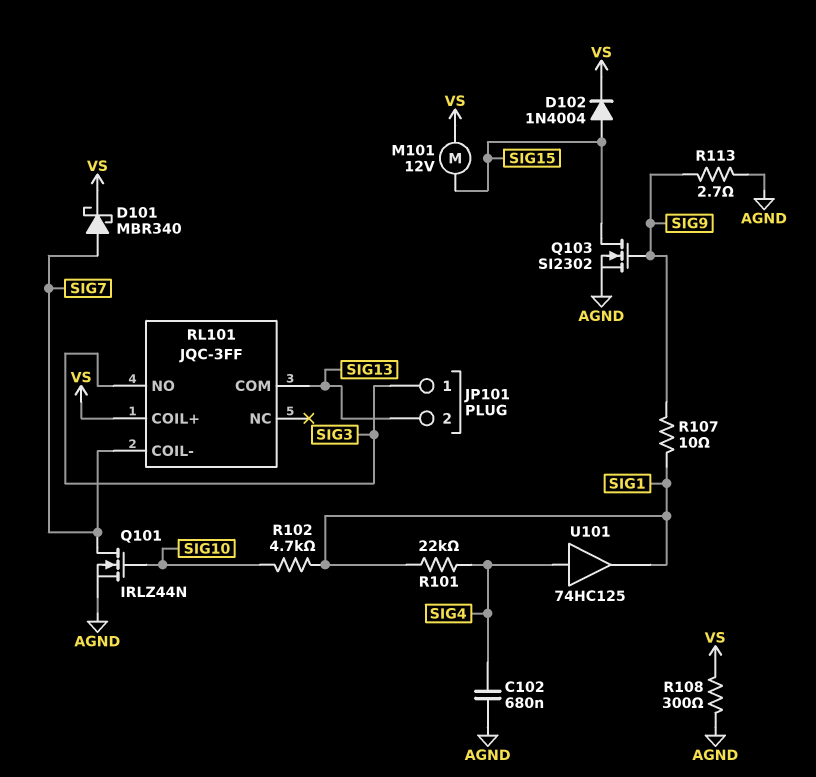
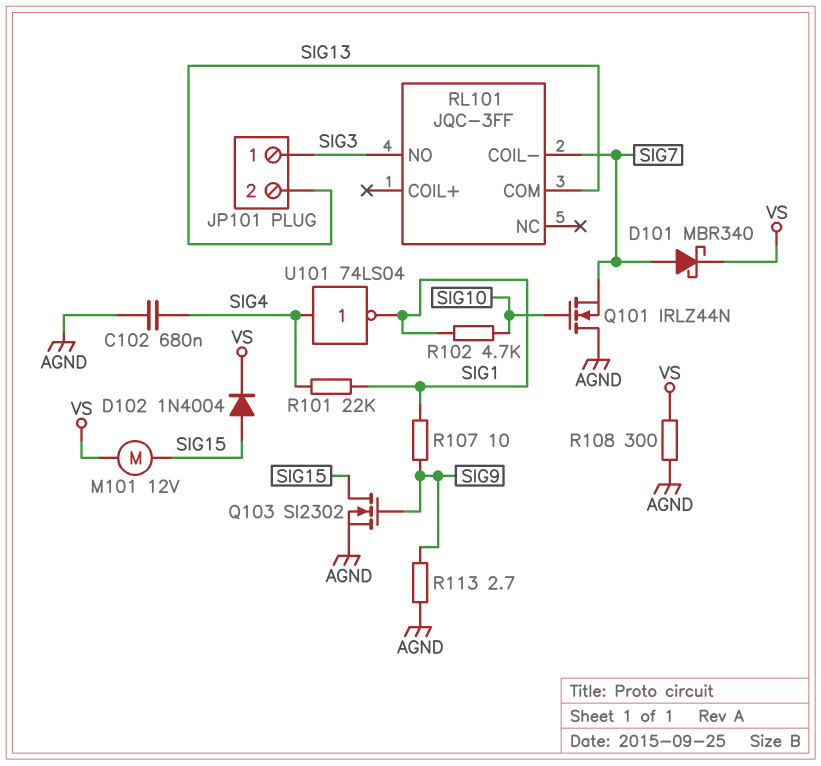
Q101: NMOS IRLZ44N (G SIG10, D SIG7, S AGND) -> NMOS IRLZ44N (G SIG10, D AGND, S SIG7)
RL101 pin COIL+: VS -> none
U101: buffer 74HC125 (in SIG4, out SIG1) -> NOT 74LS04 (in SIG4, out SIG1)

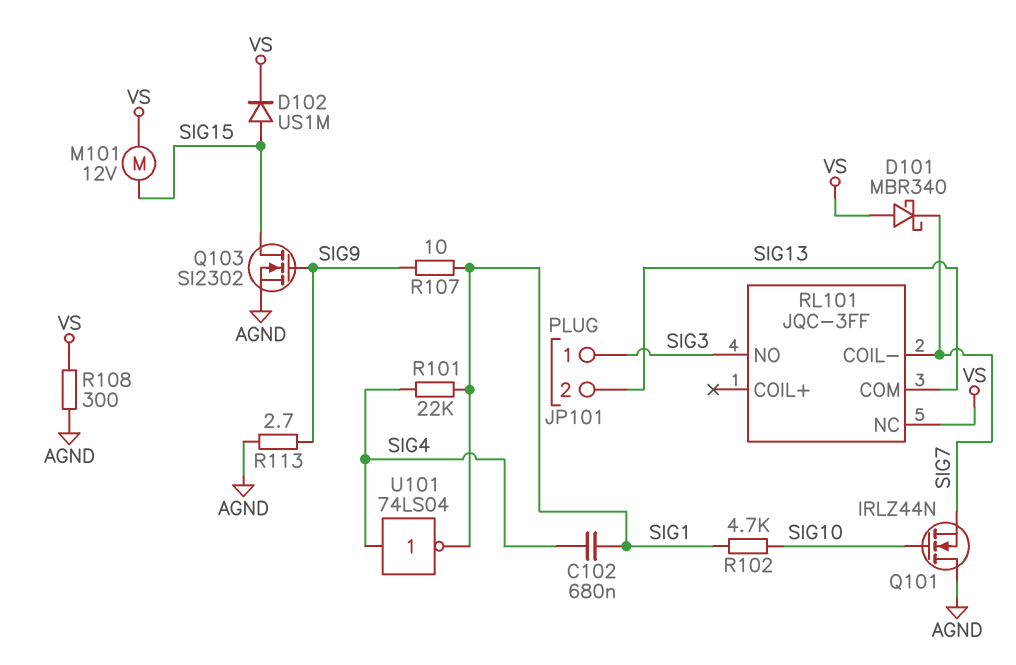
C102: 680nF (AGND, SIG4) -> 680nF (SIG1, SIG4)
D101: schottky MBR340 (A SIG7, K VS) -> schottky MBR340 (A VS, K SIG7)
D102: diode 1N4004 (A SIG15, K VS) -> diode US1M (A SIG15, K VS)
RL101 pin NC: none -> VS

